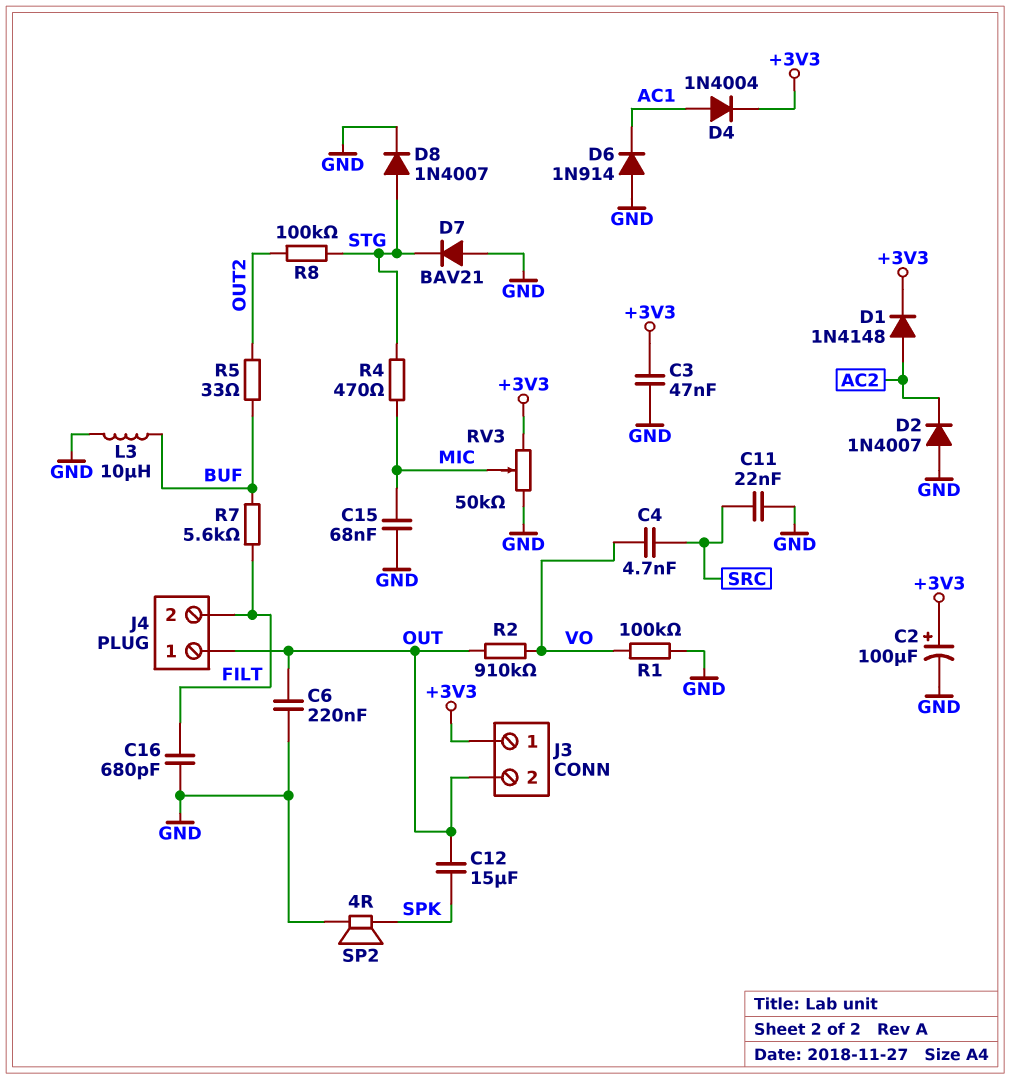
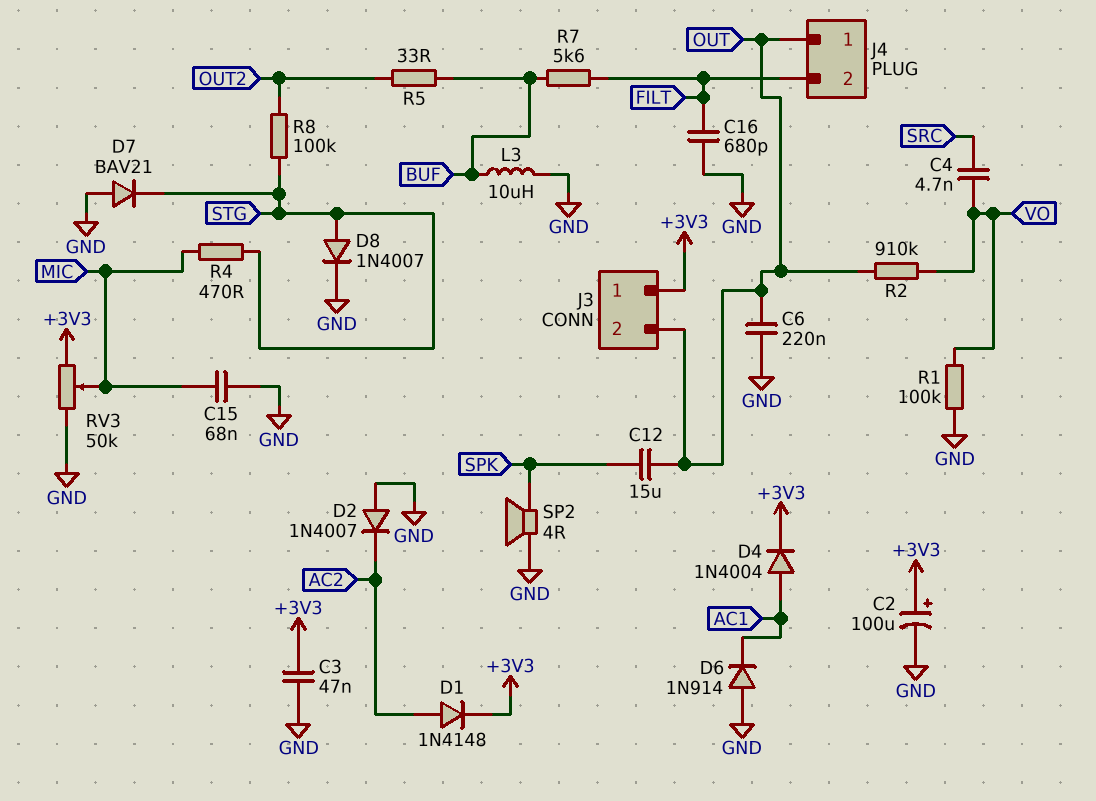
C11: 22nF (GND, SRC) -> none

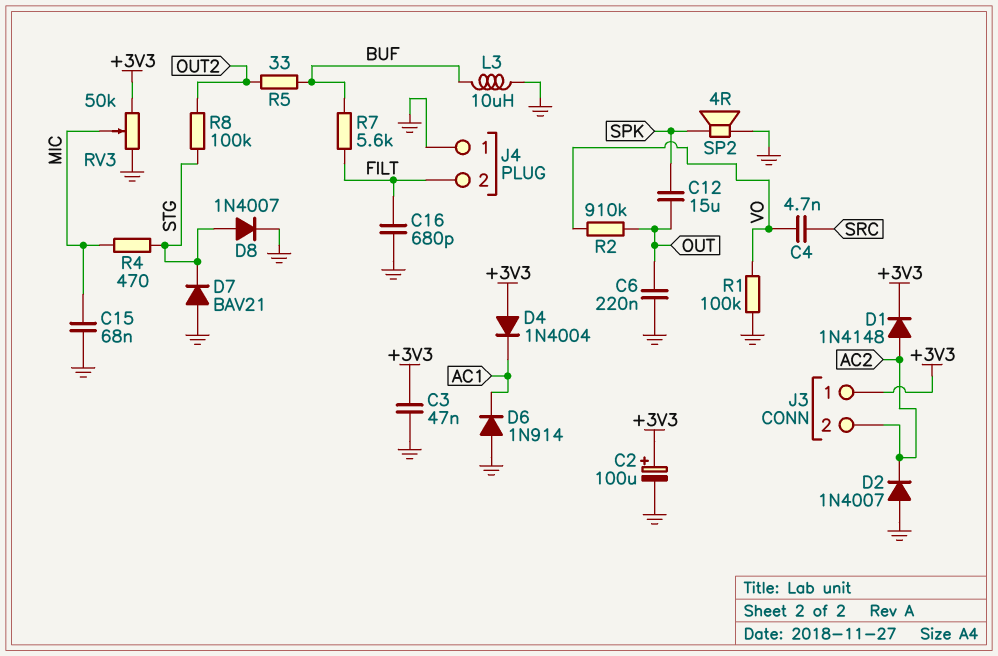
D4: diode 1N4004 (A AC1, K +3V3) -> diode 1N4004 (A +3V3, K AC1)
J3 pin 2: OUT -> AC2
J4 pin 1: OUT -> GND

